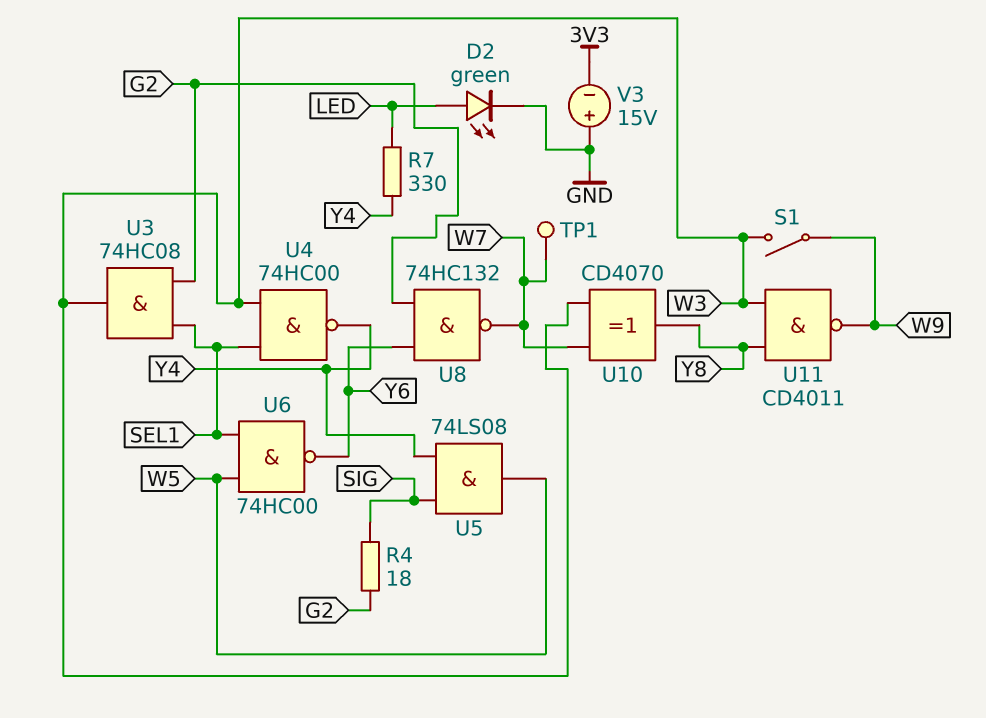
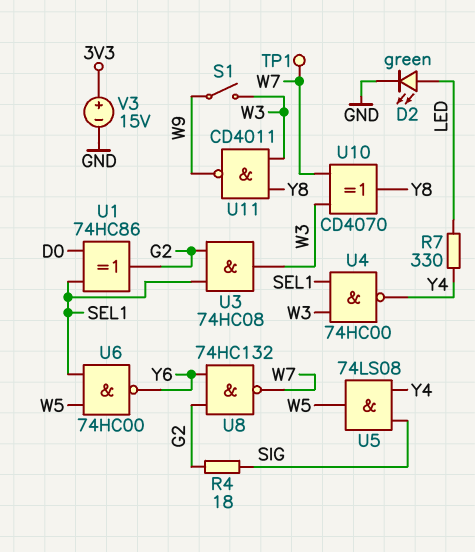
U1: none -> XOR 74HC86 (in D0, in SEL1, out G2)
V3: 15V (plus GND, minus 3V3) -> 15V (plus 3V3, minus GND)

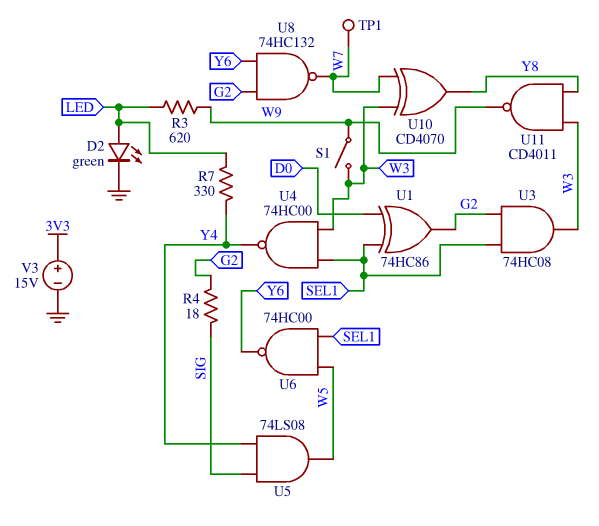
R3: none -> 620 (LED, W9)

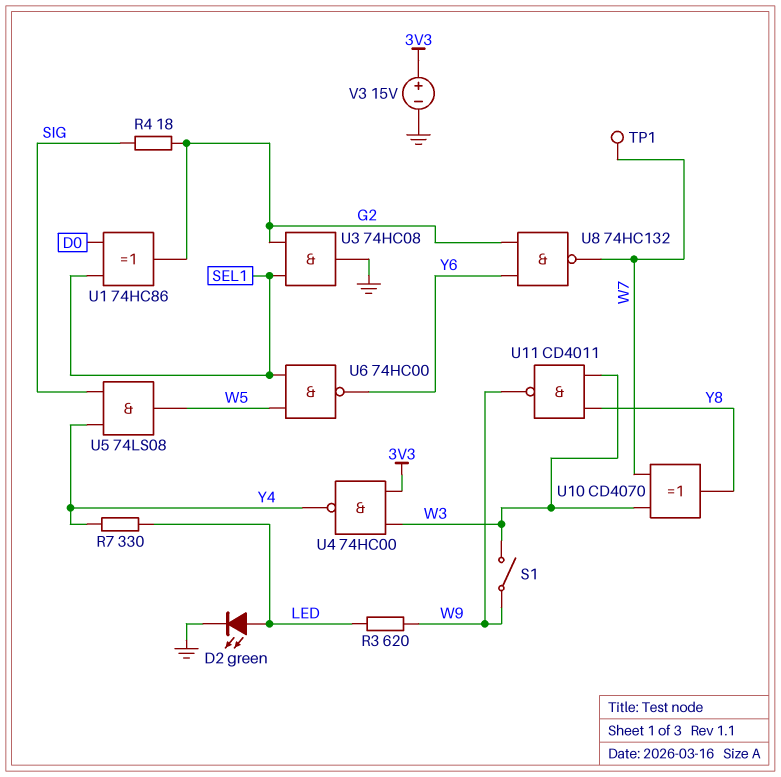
U3: AND 74HC08 (in G2, in SEL1, out W3) -> AND 74HC08 (in G2, in SEL1, out GND)
U4: NAND 74HC00 (in SEL1, in W3, out Y4) -> NAND 74HC00 (in 3V3, in W3, out Y4)

